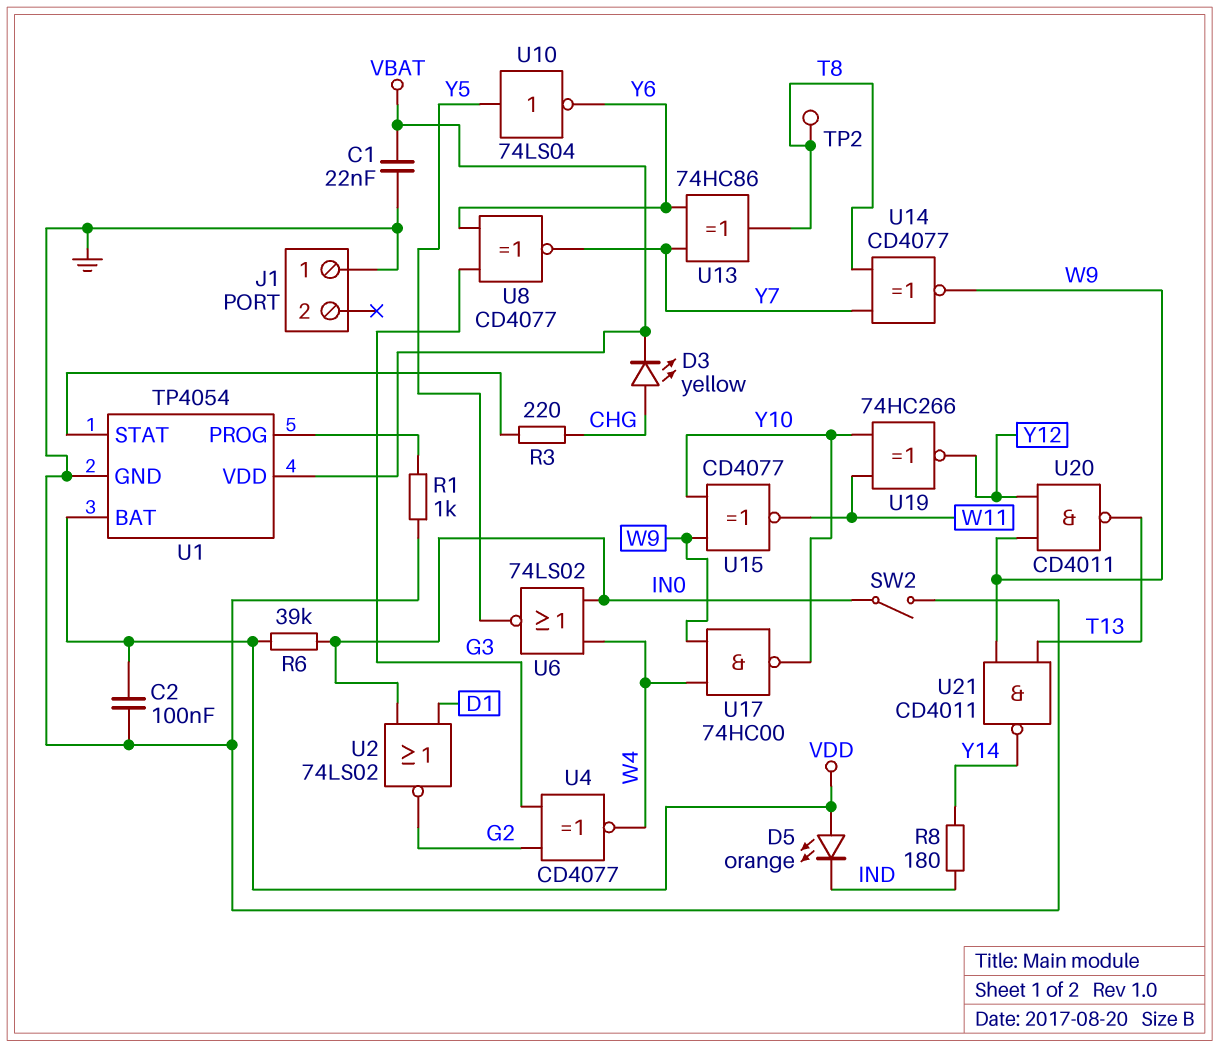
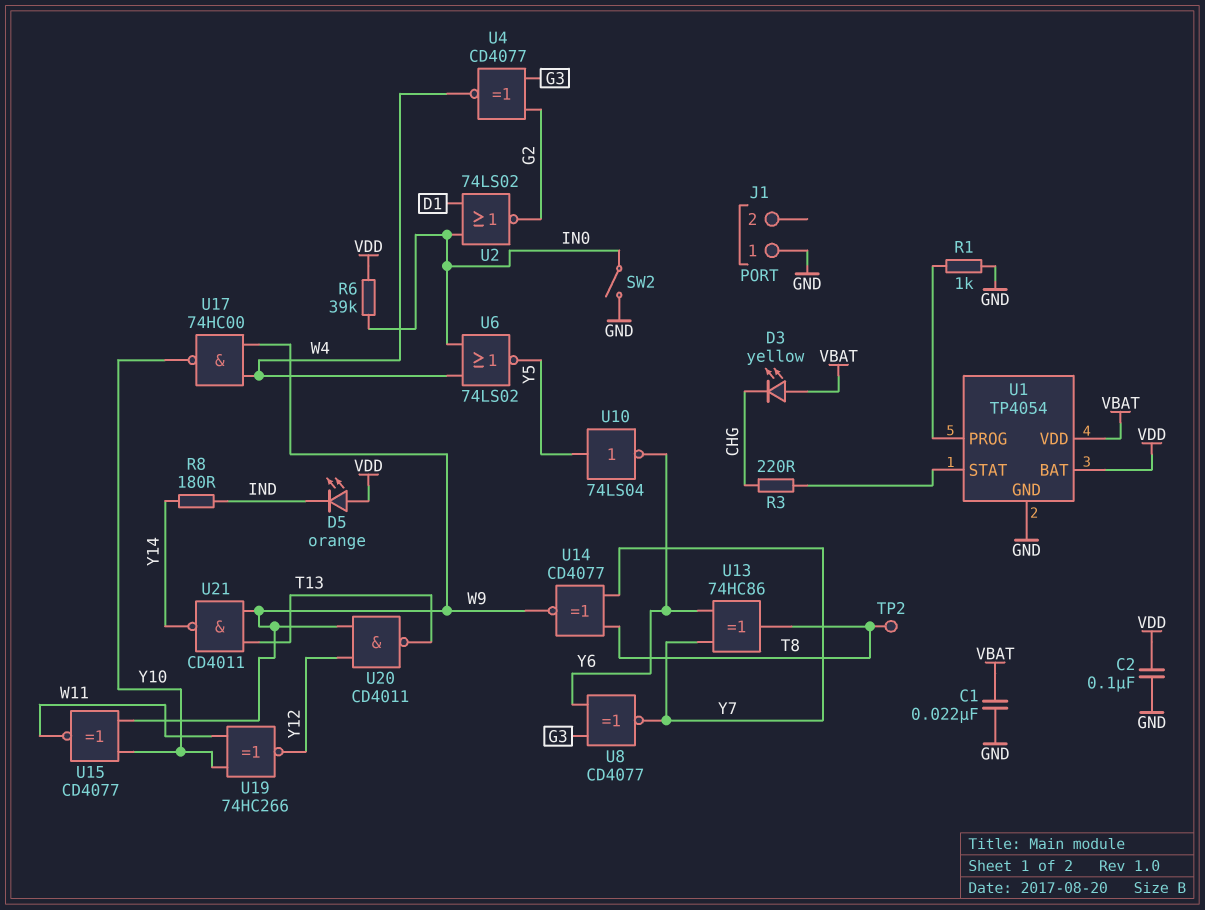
D3: LED yellow (A CHG, K VBAT) -> LED yellow (A VBAT, K CHG)

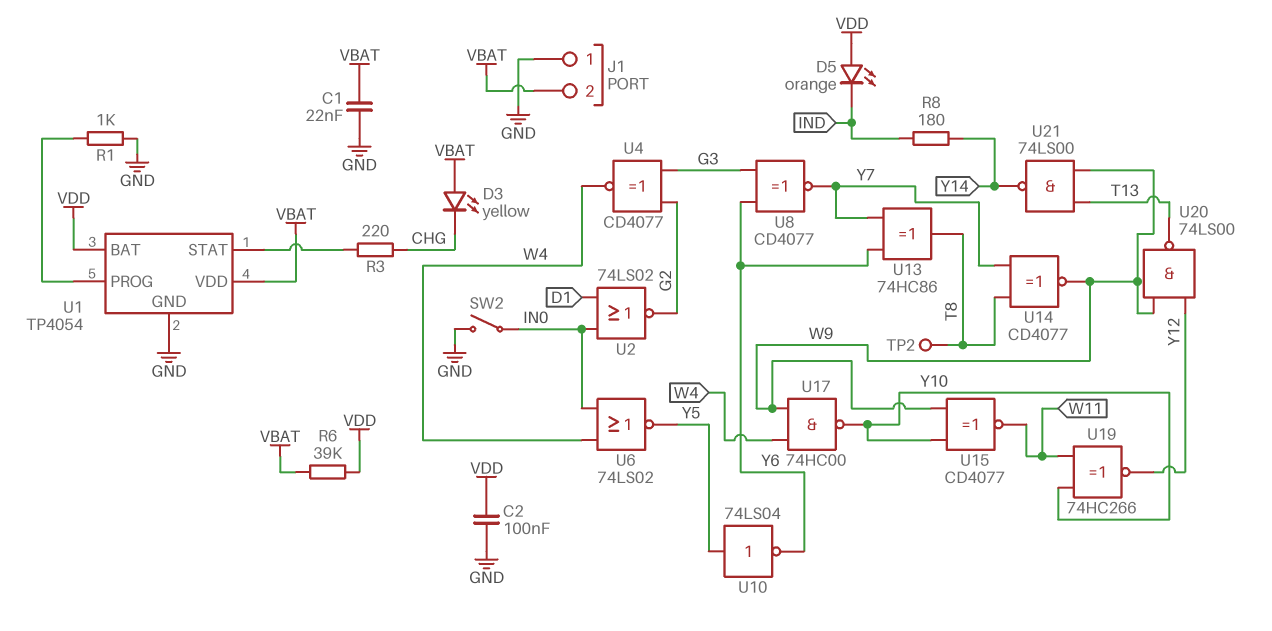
J1 pin 2: none -> VBAT
R6: 39k (IN0, VDD) -> 39k (VBAT, VDD)
U20: NAND CD4011 (in W9, in Y12, out T13) -> NAND 74LS00 (in W9, in Y12, out T13)
U21: NAND CD4011 (in T13, in W9, out Y14) -> NAND 74LS00 (in T13, in W9, out Y14)

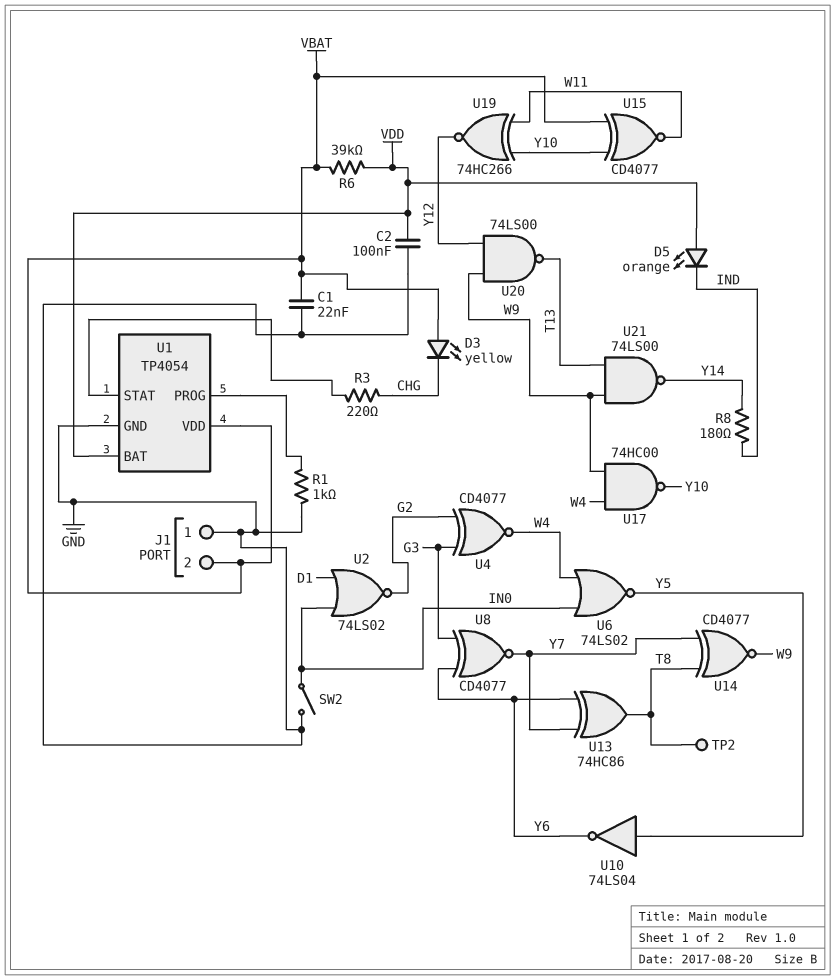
U15: XNOR CD4077 (in W9, in Y10, out W11) -> XNOR CD4077 (in VBAT, in Y10, out W11)

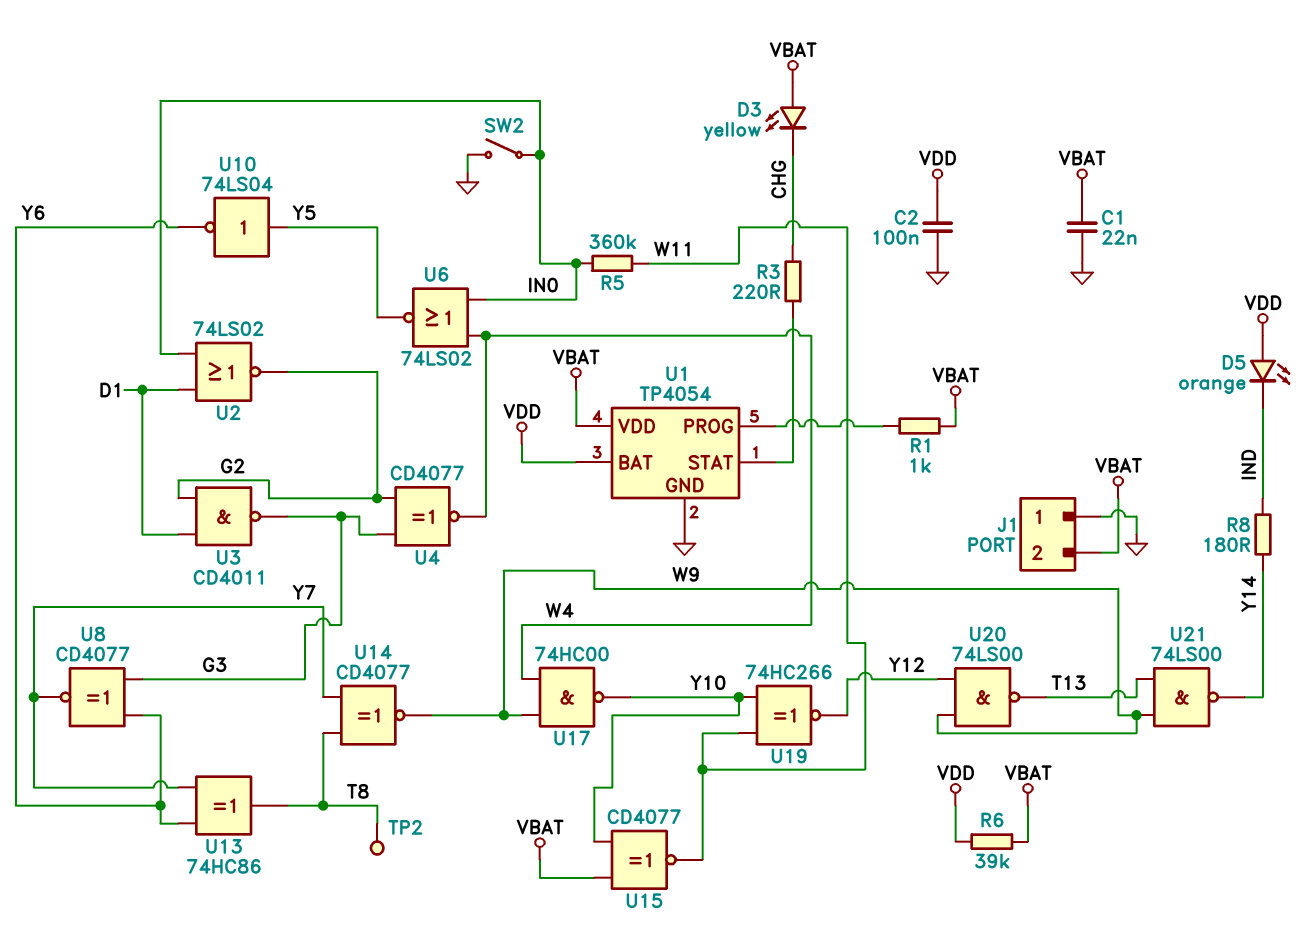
R1: 1k (GND, U1/PROG) -> 1k (U1/PROG, VBAT)
R5: none -> 360k (IN0, W11)
U3: none -> NAND CD4011 (in D1, in G2, out G3)

